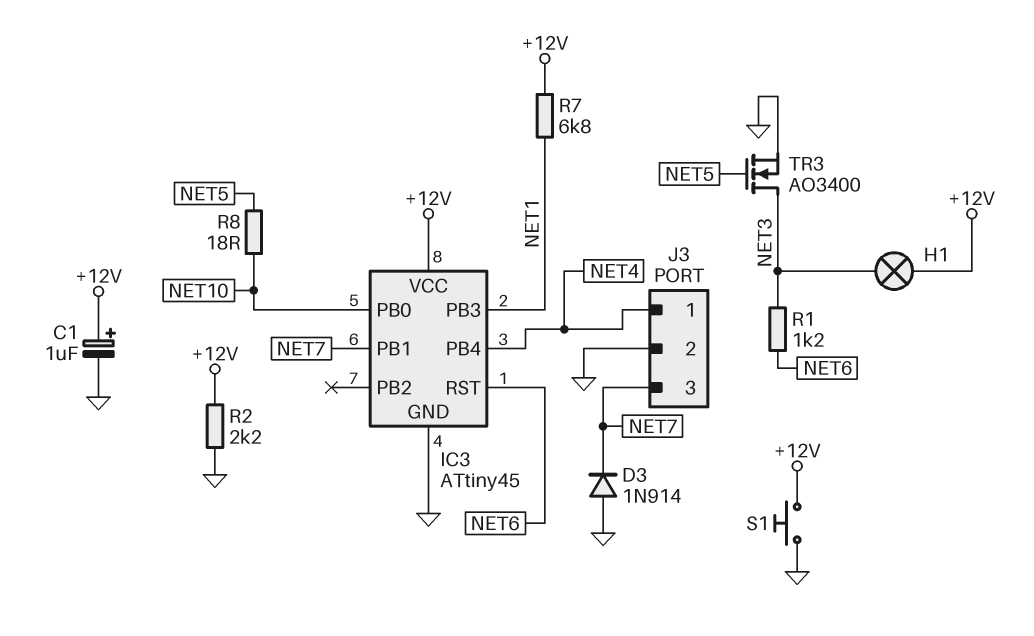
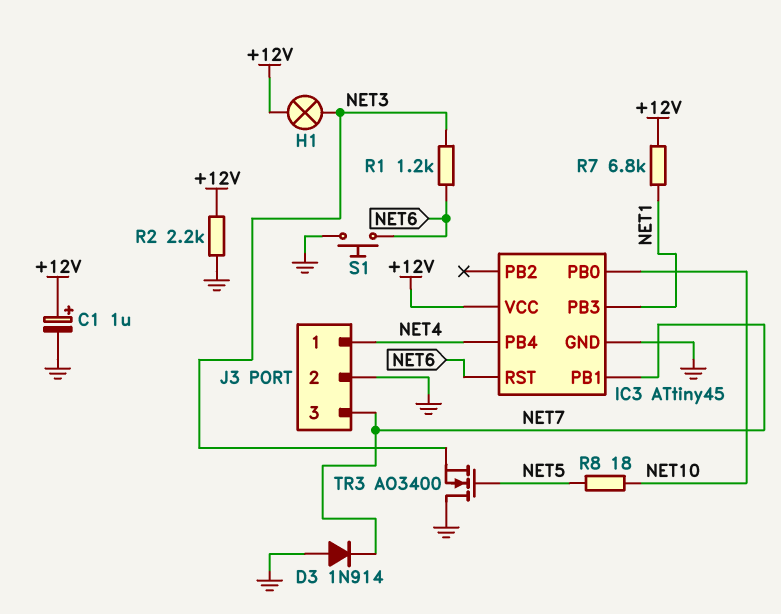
S1: button (+12V, GND) -> button (GND, NET6)
TR3: NMOS AO3400 (G NET5, D NET3, S GND) -> NMOS AO3400 (G NET5, D GND, S NET3)

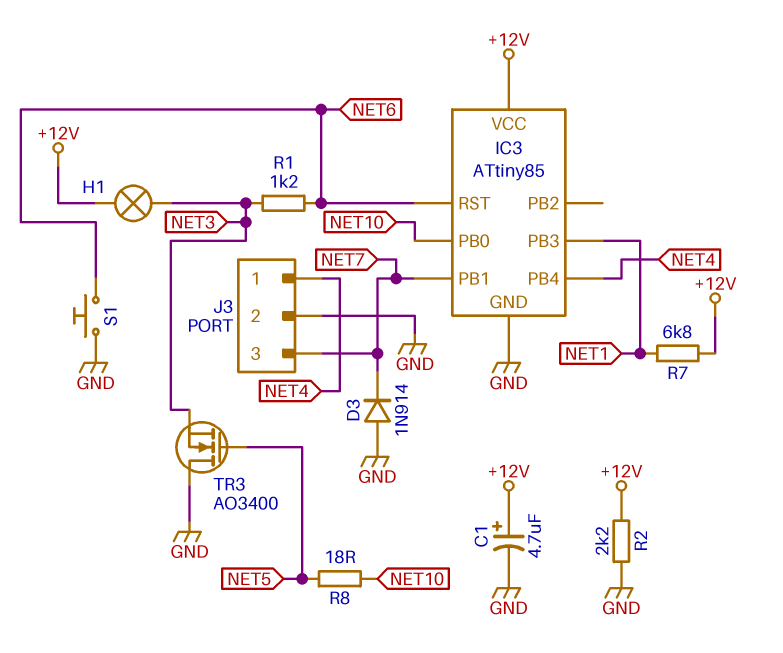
C1: 1uF (plus +12V, minus GND) -> 4.7uF (plus +12V, minus GND)
IC3: ATtiny45 -> ATtiny85

